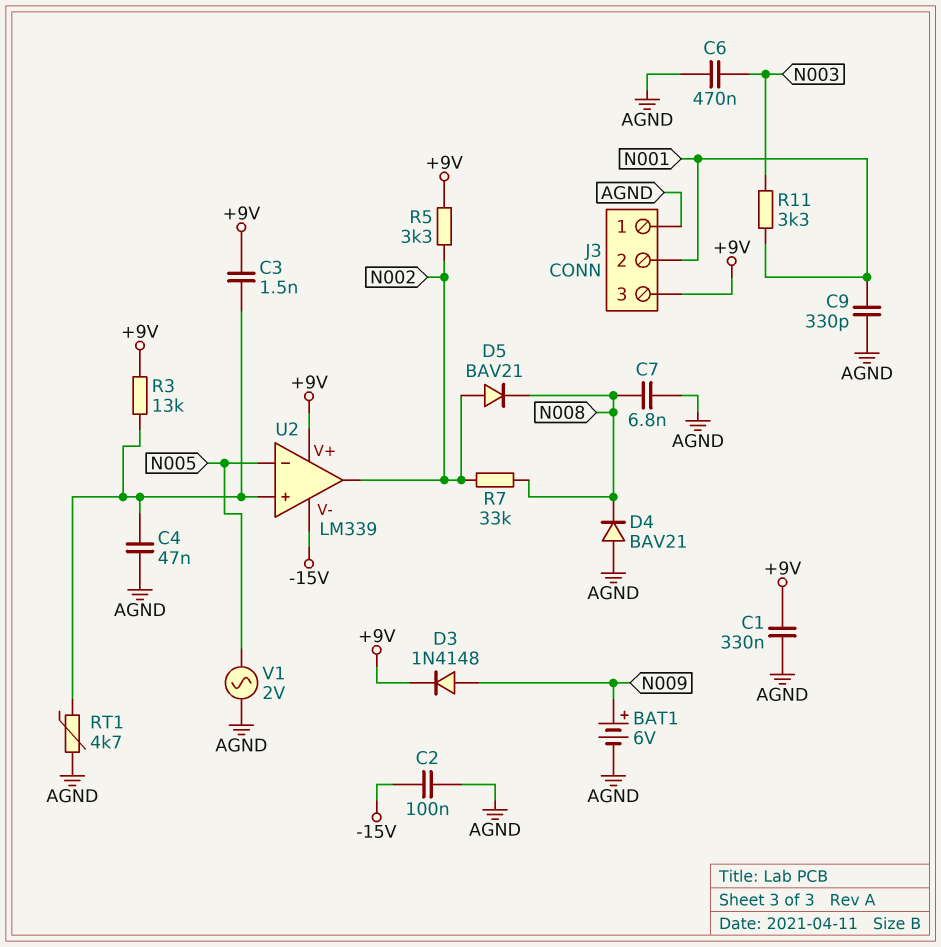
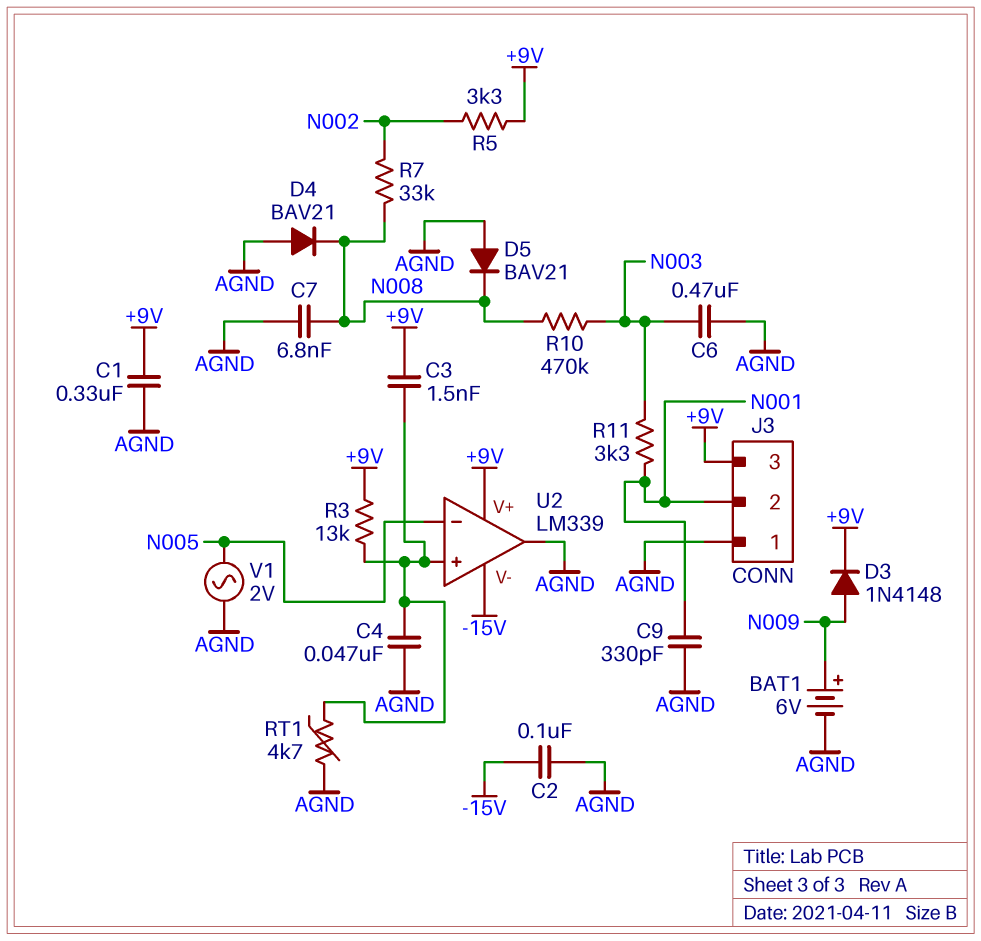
D5: diode BAV21 (A N002, K N008) -> diode BAV21 (A AGND, K N008)
R10: none -> 470k (N003, N008)
U2 pin out: N002 -> AGND

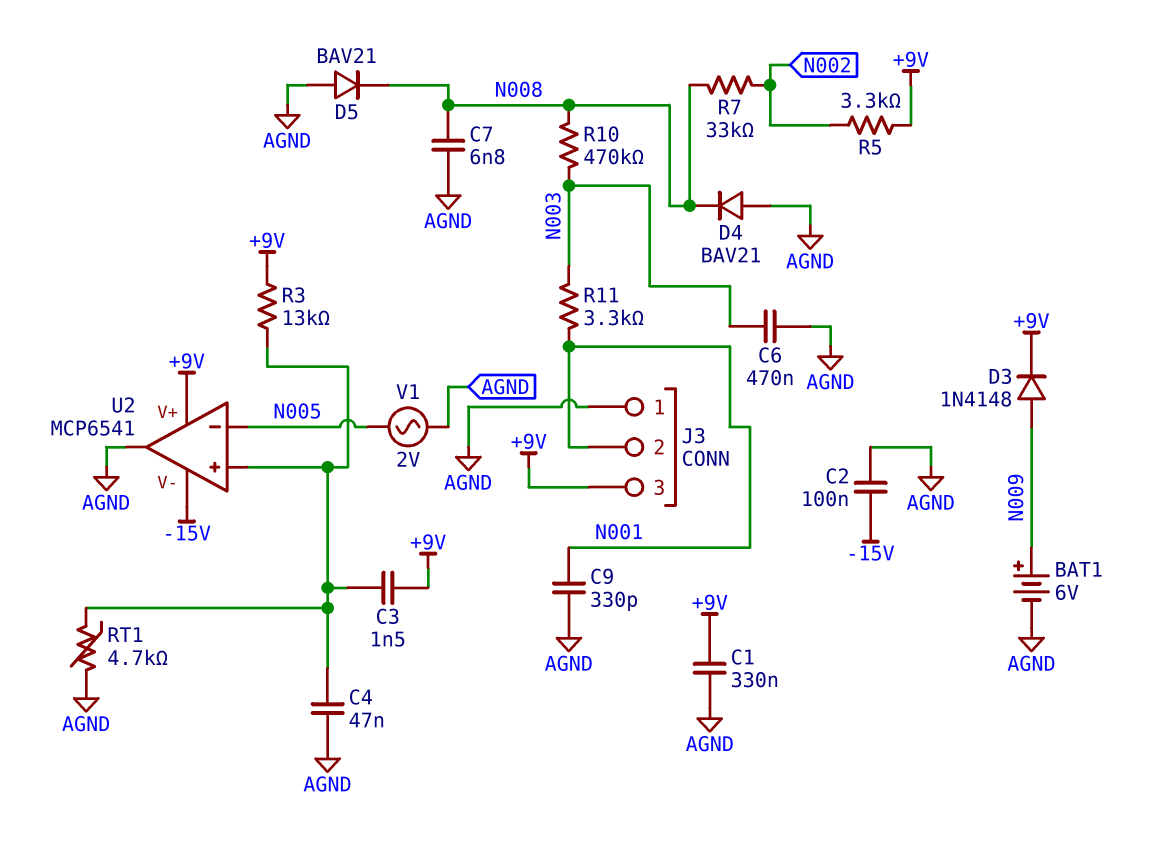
U2: LM339 -> MCP6541

